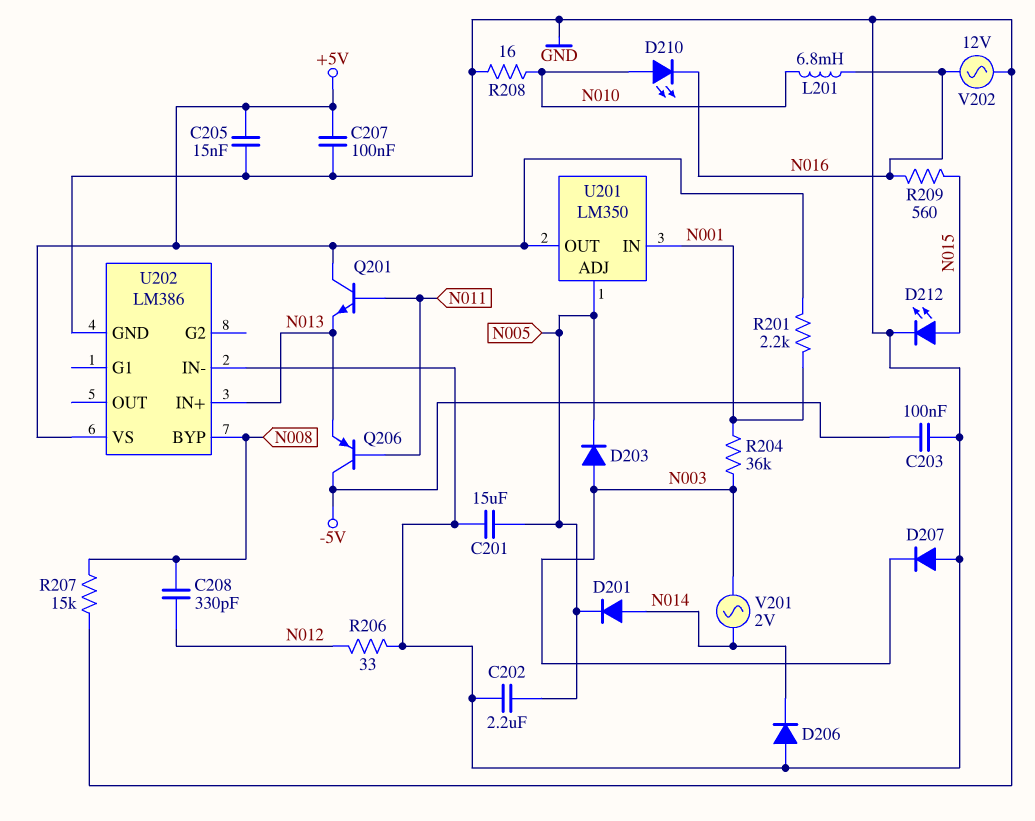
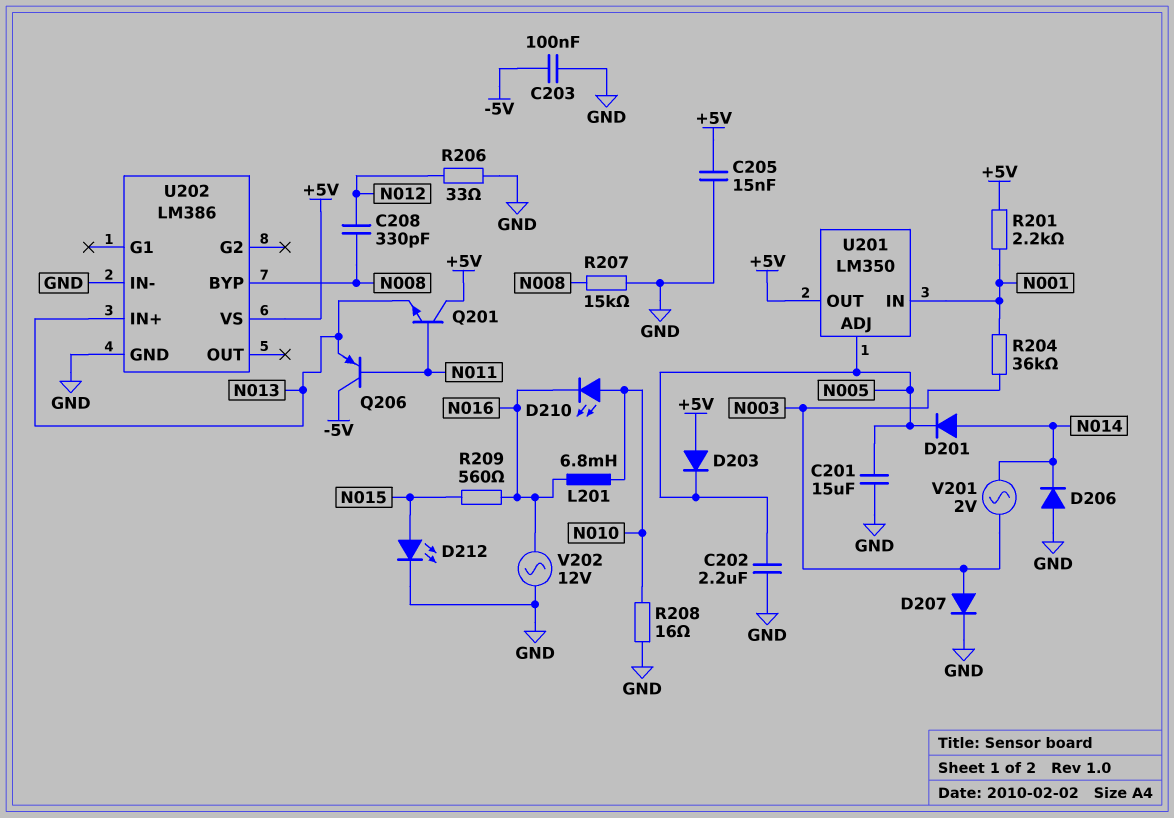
C207: 100nF (+5V, GND) -> none
D203: diode (A N003, K N005) -> diode (A +5V, K N005)
D207: diode (A GND, K N003) -> diode (A N003, K GND)

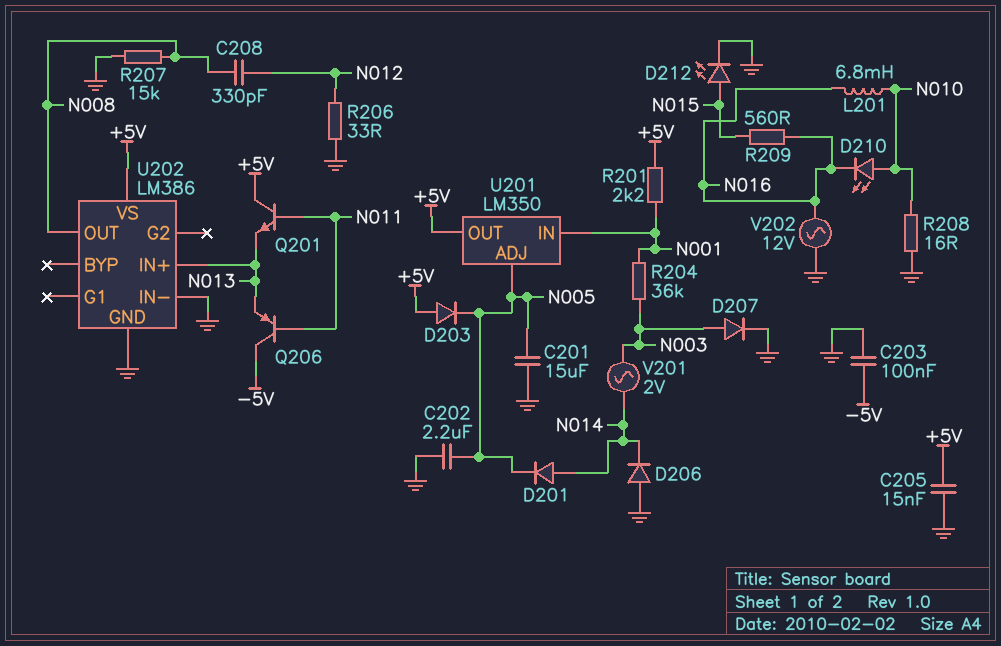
U202 pin BYP: N008 -> none
U202 pin OUT: none -> N008

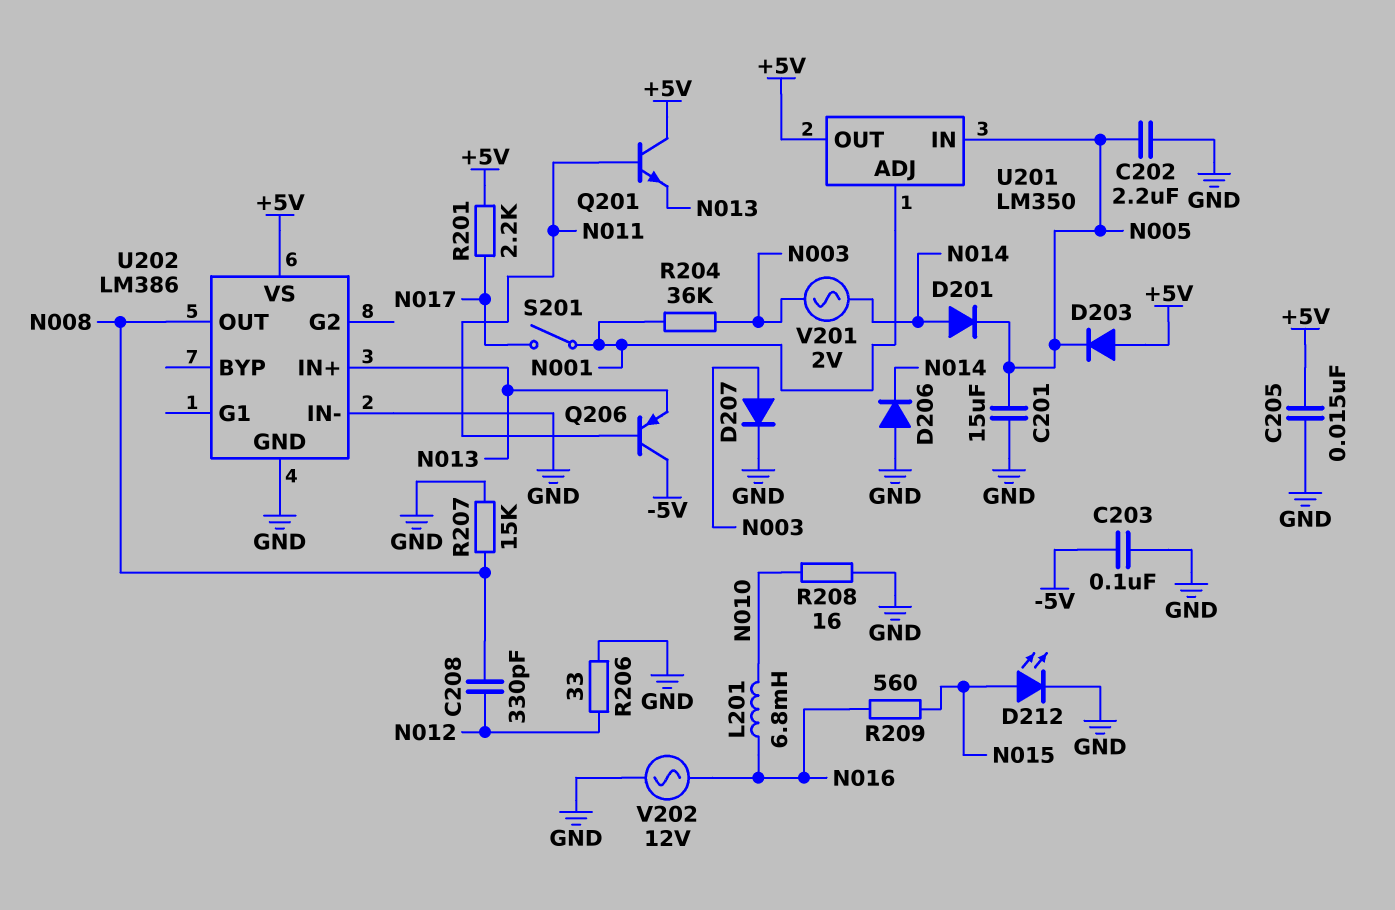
D210: LED (A N010, K N016) -> none
R201: 2.2k (+5V, N001) -> 2.2k (+5V, N017)
S201: none -> switch (N001, N017)
U201 pin ADJ: N005 -> N001
U201 pin IN: N001 -> N005

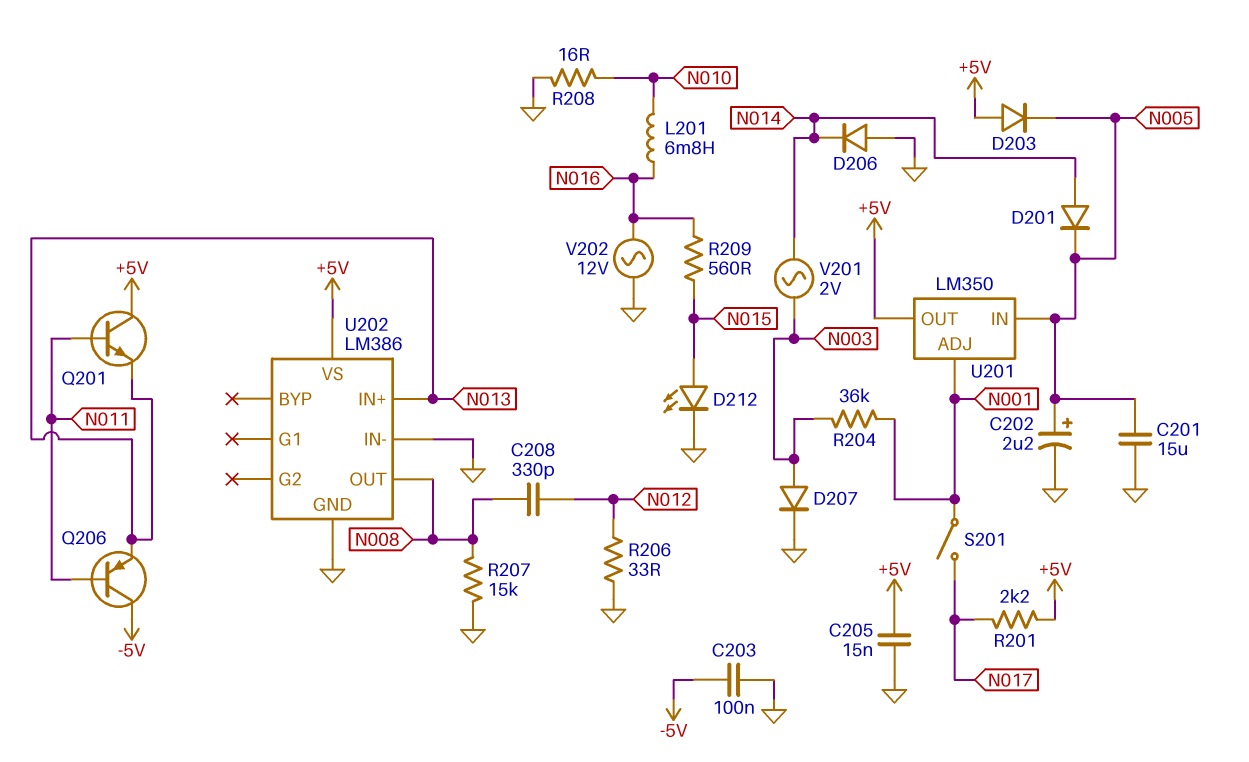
C202: 2.2uF (GND, N005) -> 2.2uF (plus N005, minus GND)

